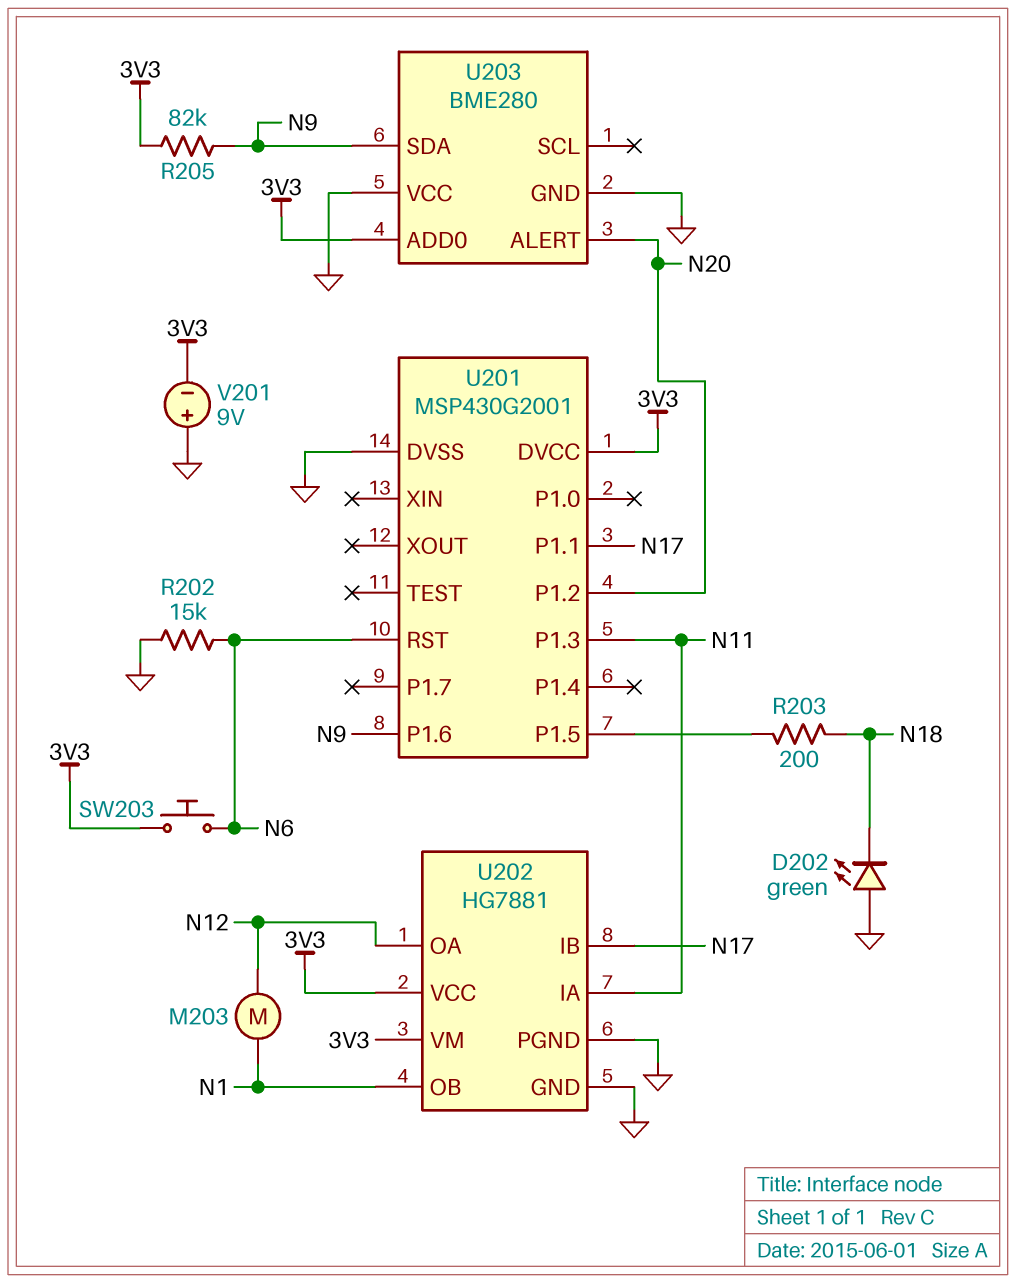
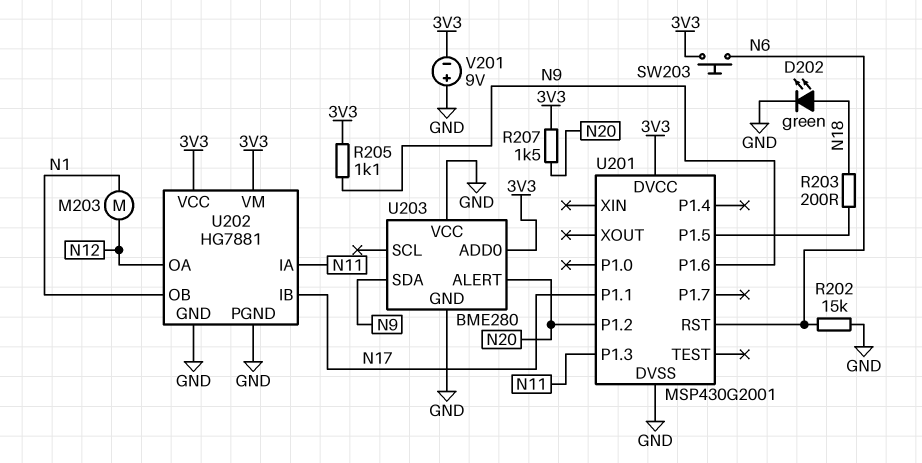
D202: LED green (A GND, K N18) -> LED green (A N18, K GND)
R205: 82k (3V3, N9) -> 1.1k (3V3, N9)
R207: none -> 1.5k (3V3, N20)

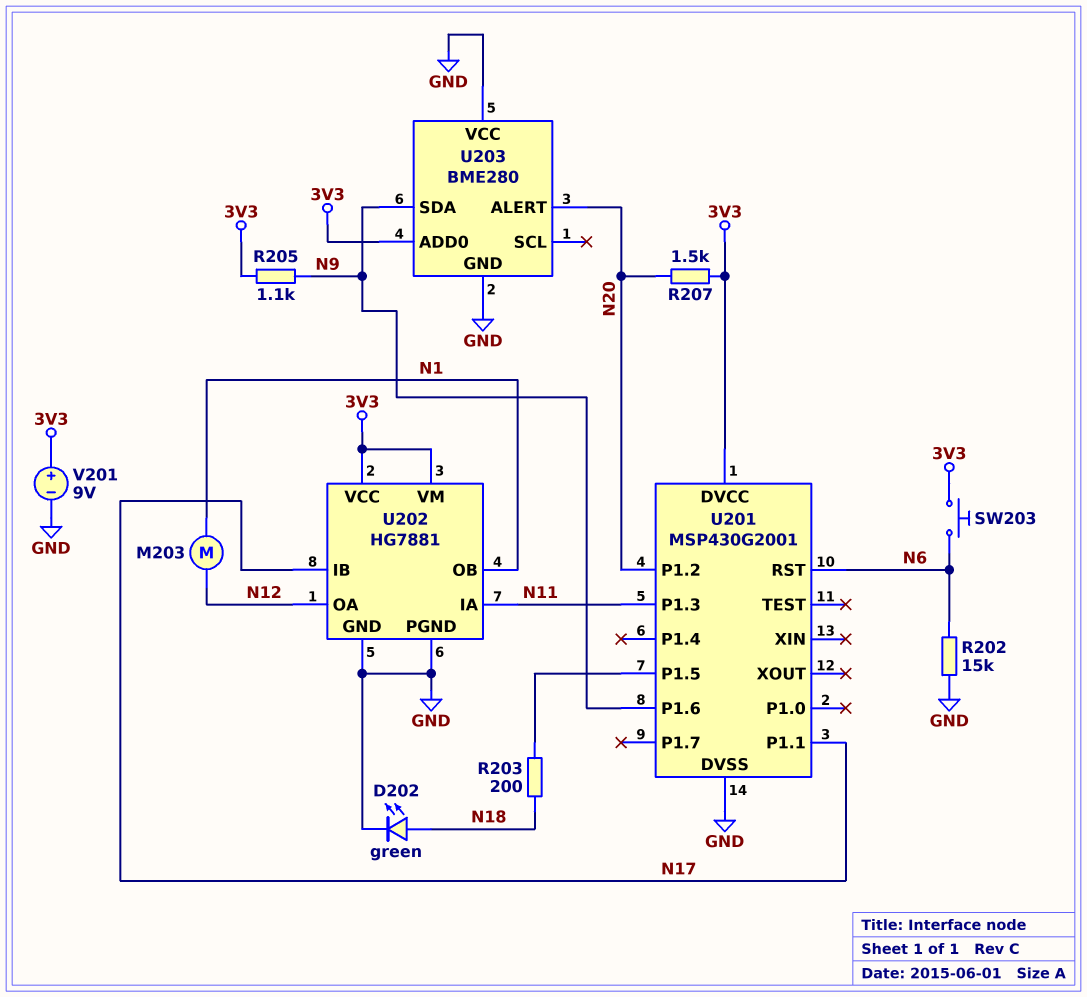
V201: 9V (plus GND, minus 3V3) -> 9V (plus 3V3, minus GND)

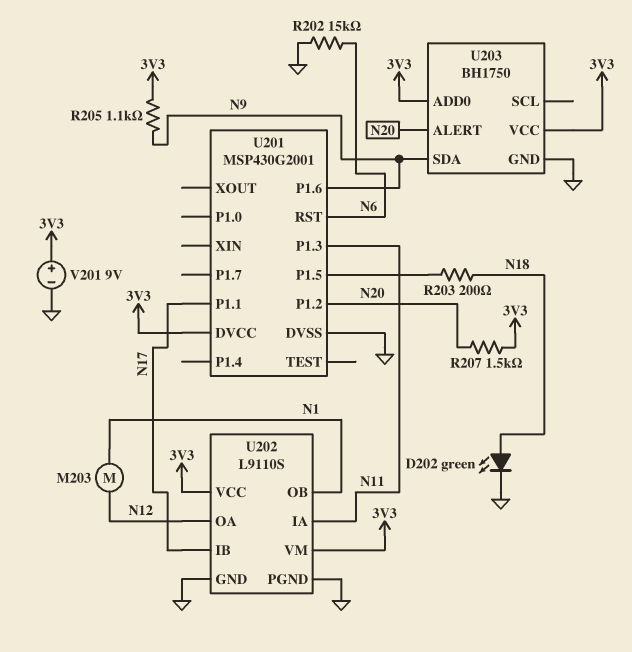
SW203: button (3V3, N6) -> none
U202: HG7881 -> L9110S
U203: BME280 -> BH1750
U203 pin VCC: GND -> 3V3

